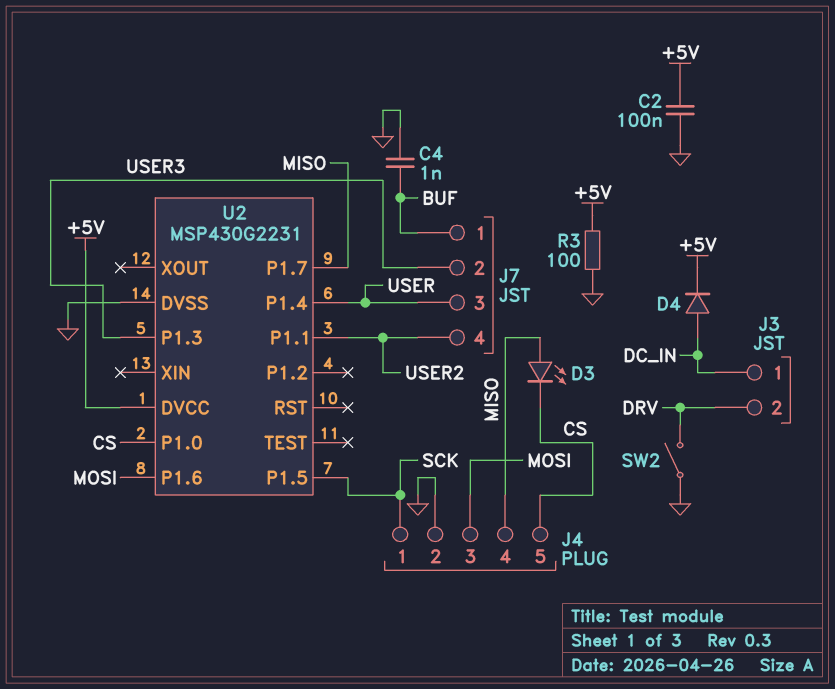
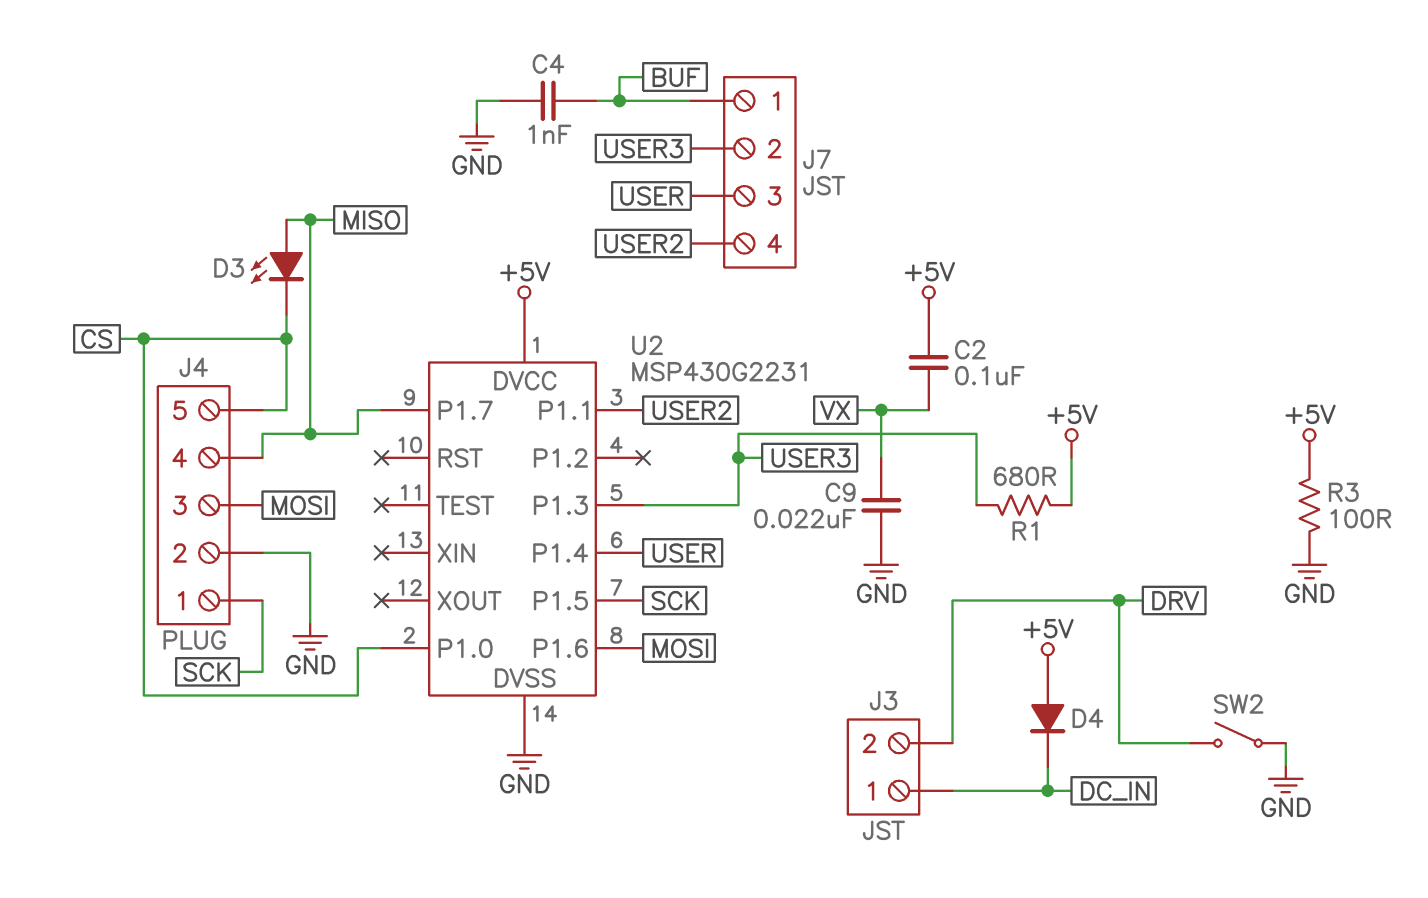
C2: 100nF (+5V, GND) -> 100nF (+5V, VX)
C9: none -> 22nF (GND, VX)
D4: diode (A DC_IN, K +5V) -> diode (A +5V, K DC_IN)
R1: none -> 680 (+5V, USER3)

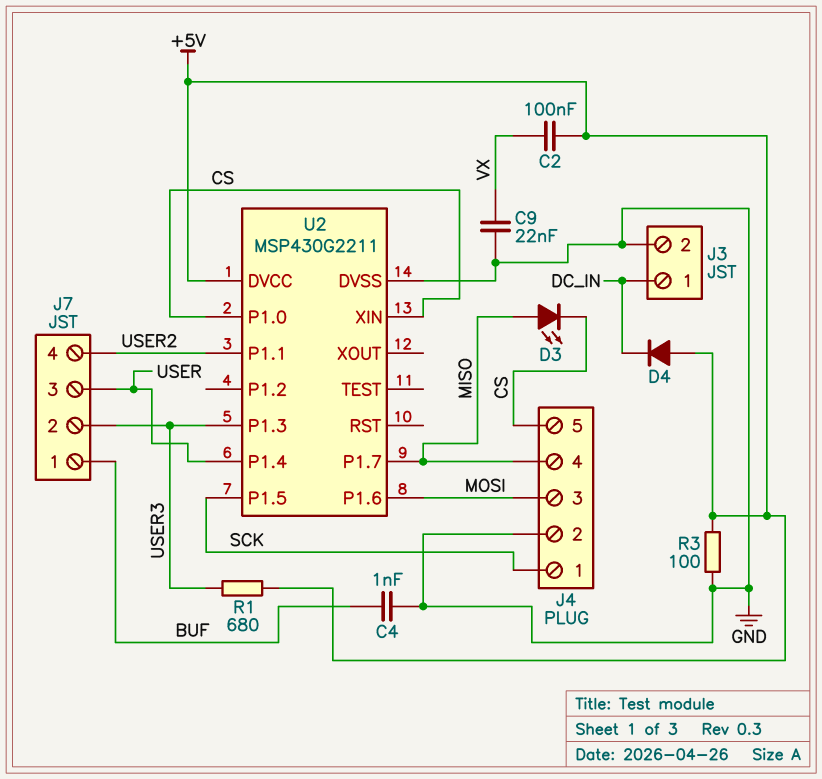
J3 pin 2: DRV -> GND
SW2: switch (DRV, GND) -> none
U2: MSP430G2231 -> MSP430G2211
U2 pin XIN: none -> CS

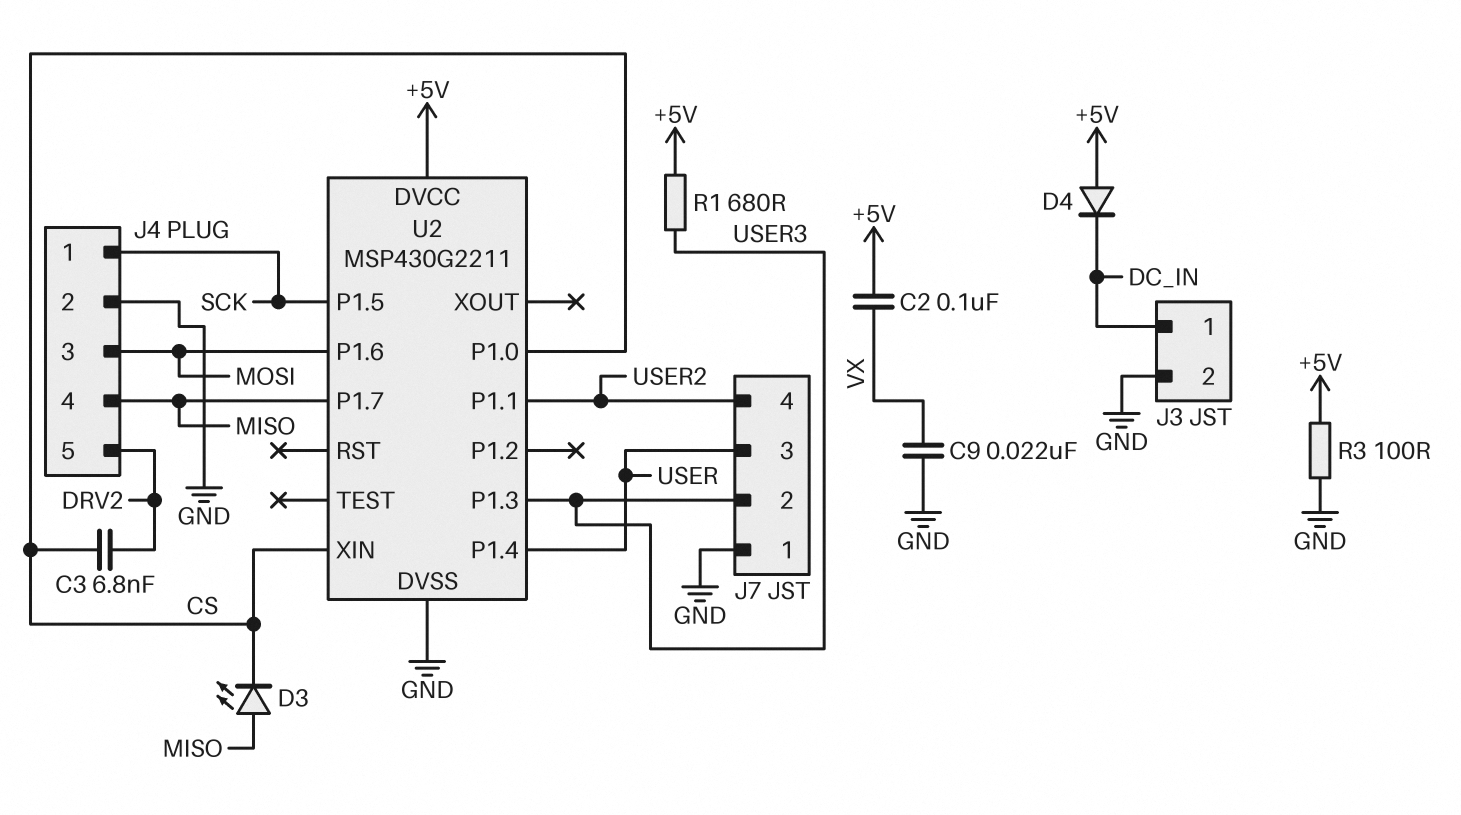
C3: none -> 6.8nF (CS, DRV2)
C4: 1nF (BUF, GND) -> none
J4 pin 5: CS -> DRV2
J7 pin 1: BUF -> GND

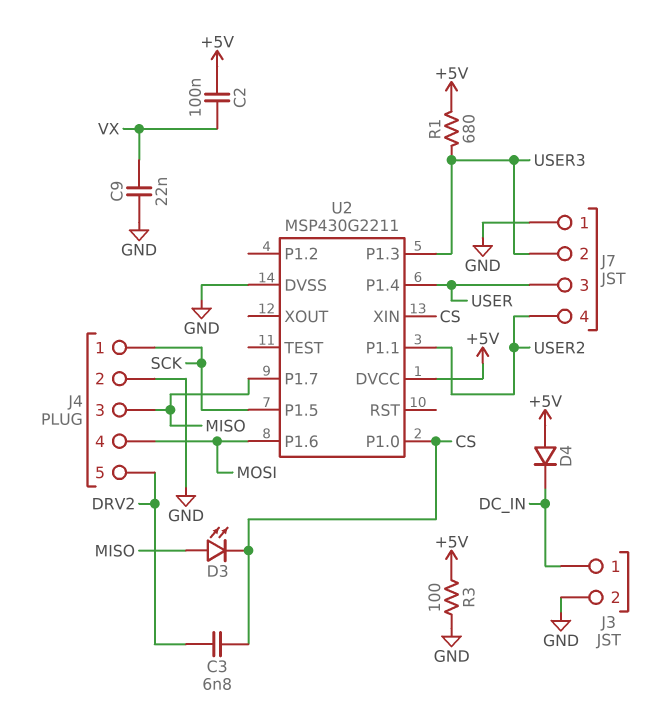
J4 pin 3: MOSI -> MISO
J4 pin 4: MISO -> MOSI

